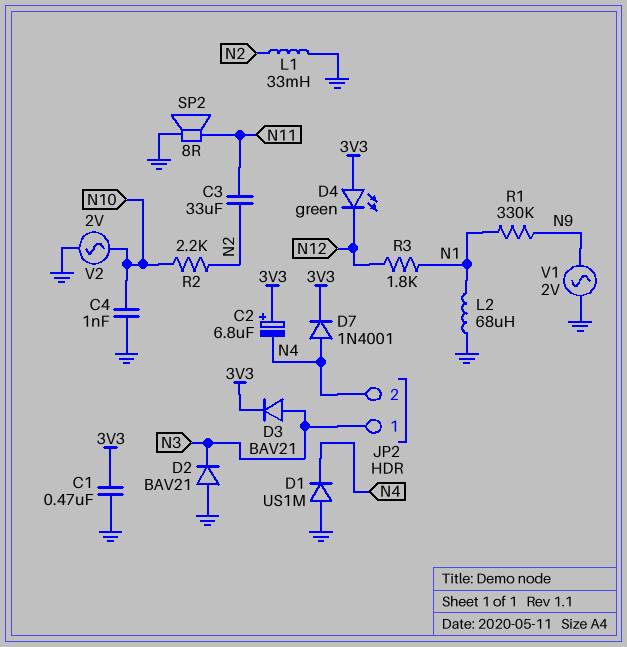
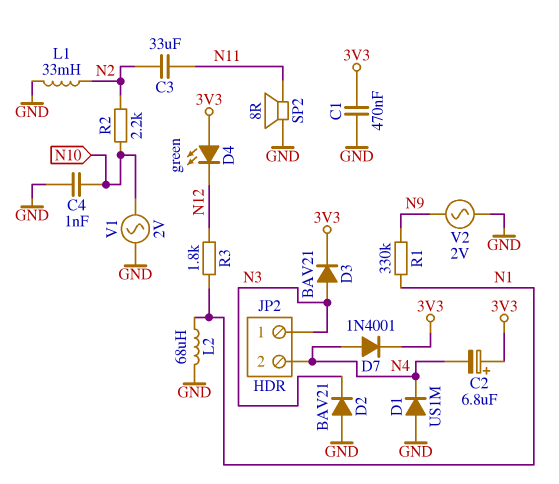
V1: AC 2V (GND, N9) -> AC 2V (GND, N10)
V2: AC 2V (GND, N10) -> AC 2V (GND, N9)

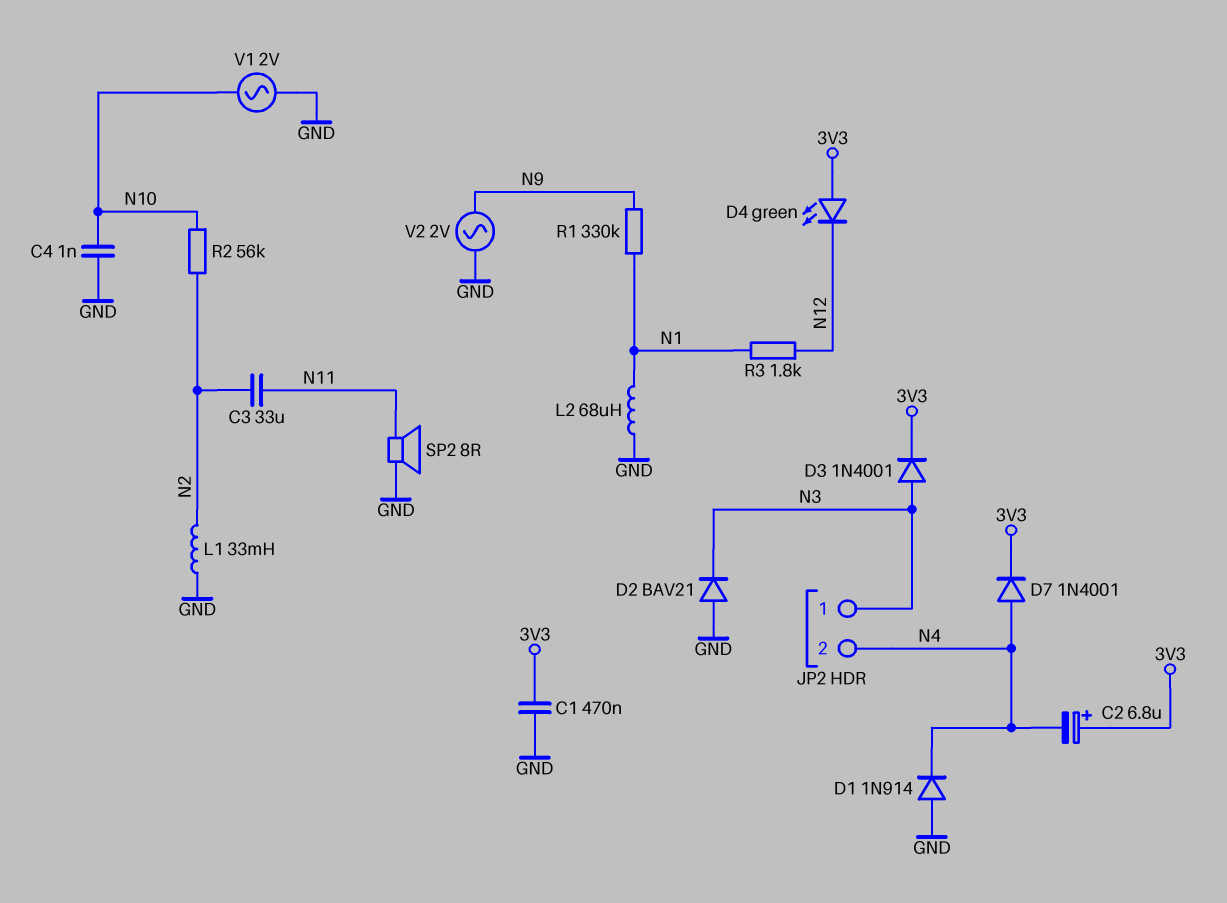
D1: diode US1M (A GND, K N4) -> diode 1N914 (A GND, K N4)
D3: diode BAV21 (A N3, K 3V3) -> diode 1N4001 (A N3, K 3V3)
R2: 2.2k (N2, N10) -> 56k (N2, N10)

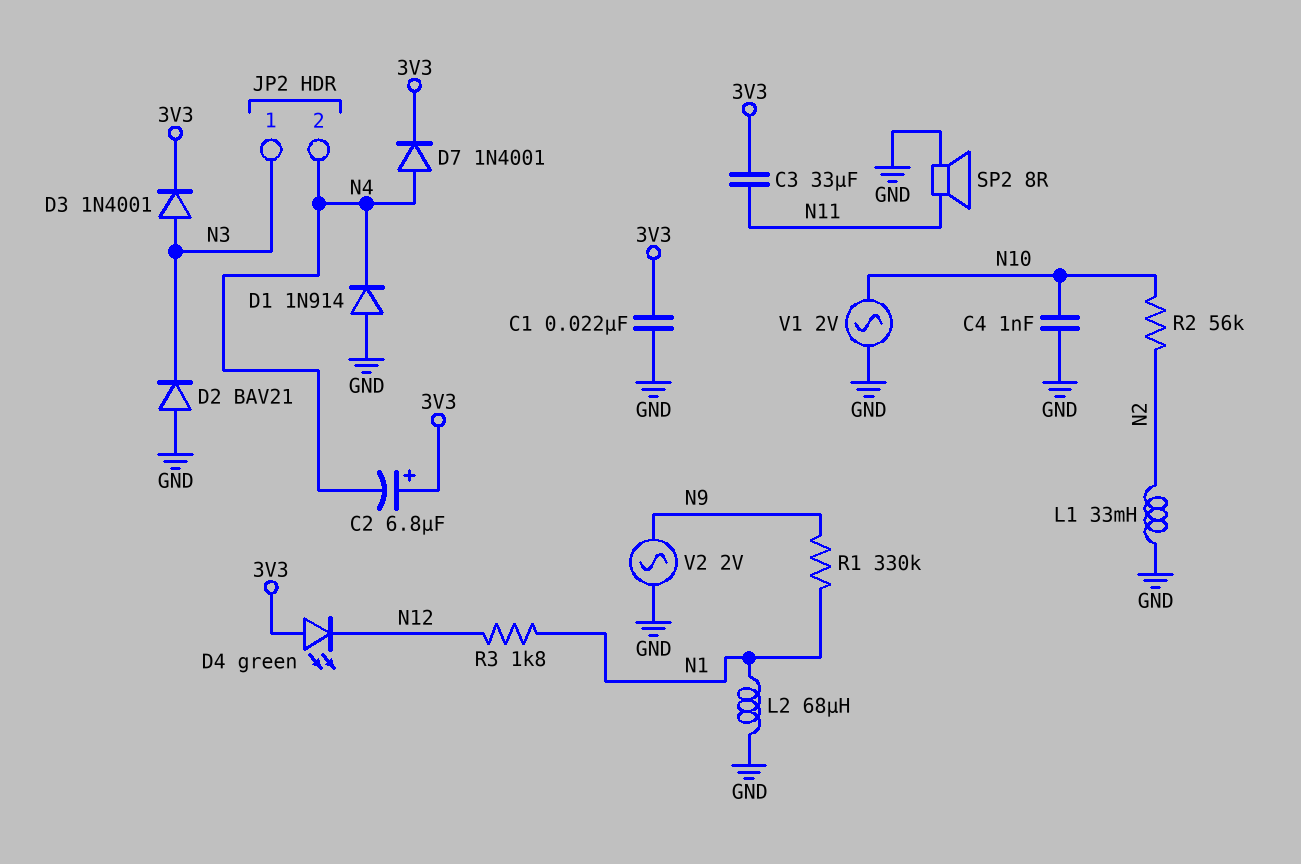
C1: 470nF (3V3, GND) -> 22nF (3V3, GND)
C3: 33uF (N2, N11) -> 33uF (3V3, N11)

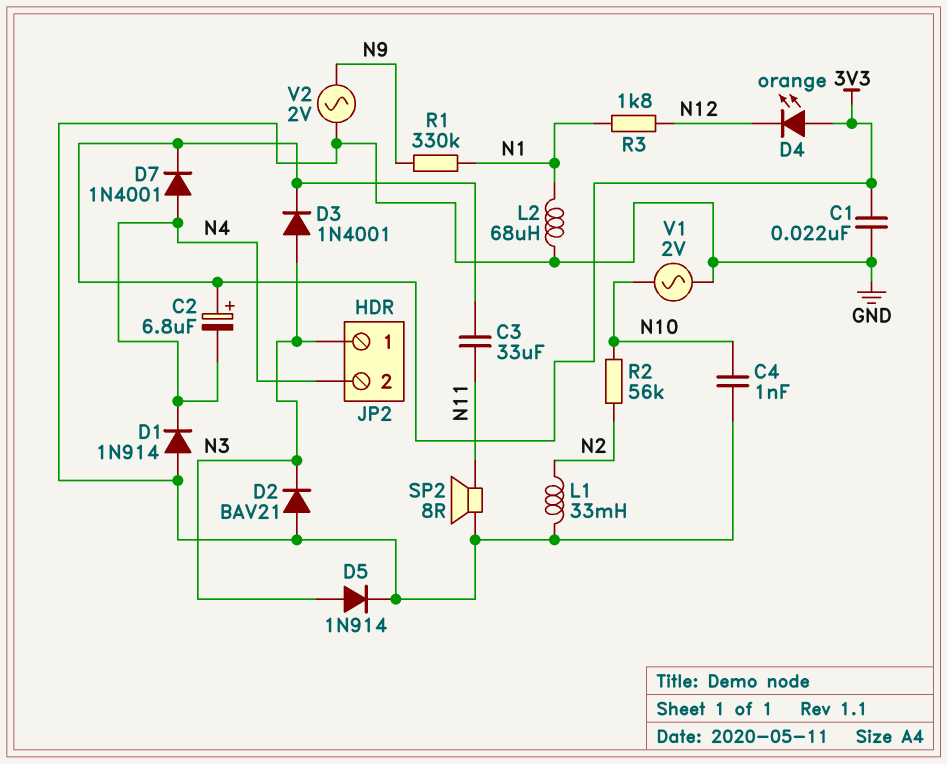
D4: LED green (A 3V3, K N12) -> LED orange (A 3V3, K N12)
D5: none -> diode 1N914 (A N3, K GND)

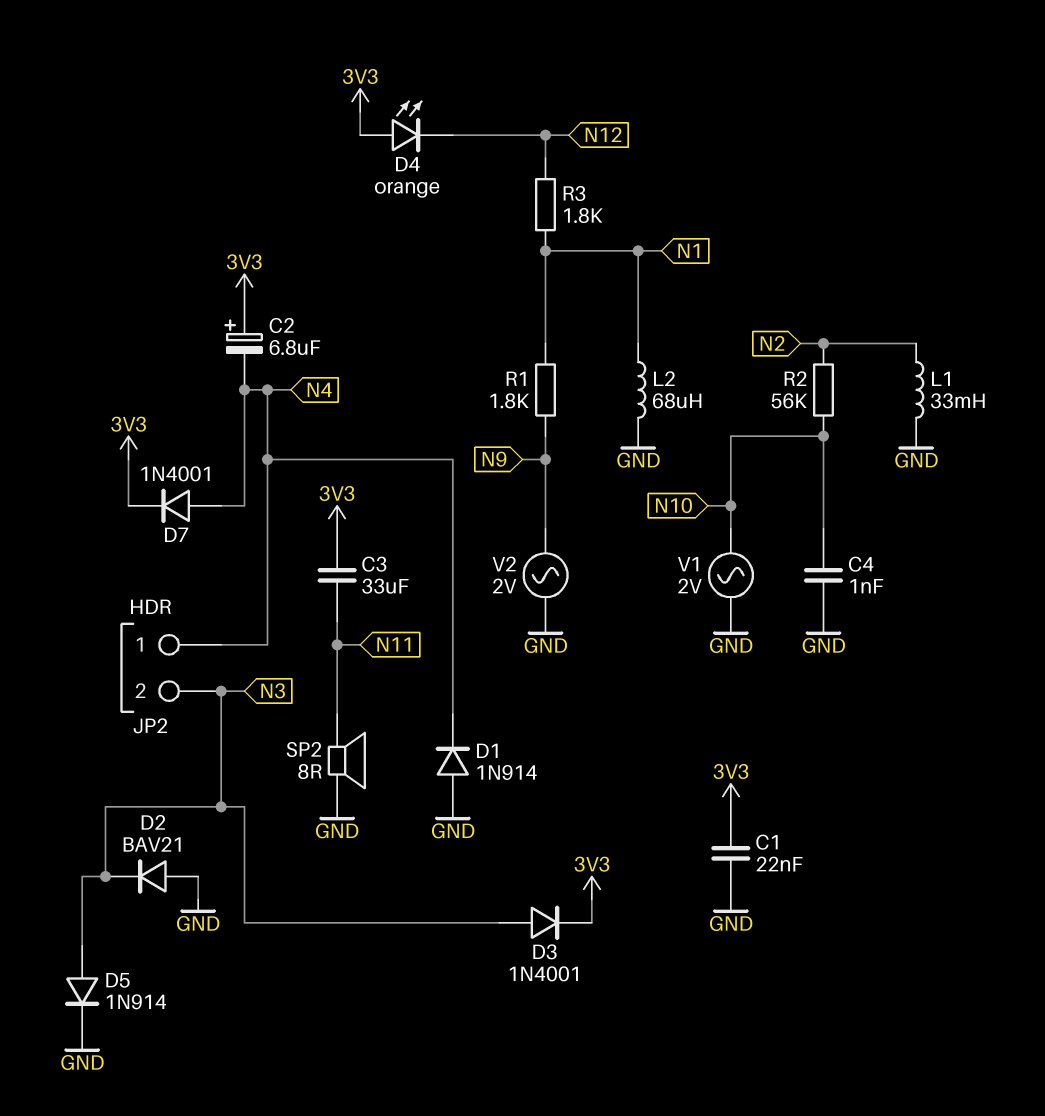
JP2 pin 1: N3 -> N4
JP2 pin 2: N4 -> N3
R1: 330k (N1, N9) -> 1.8k (N1, N9)

